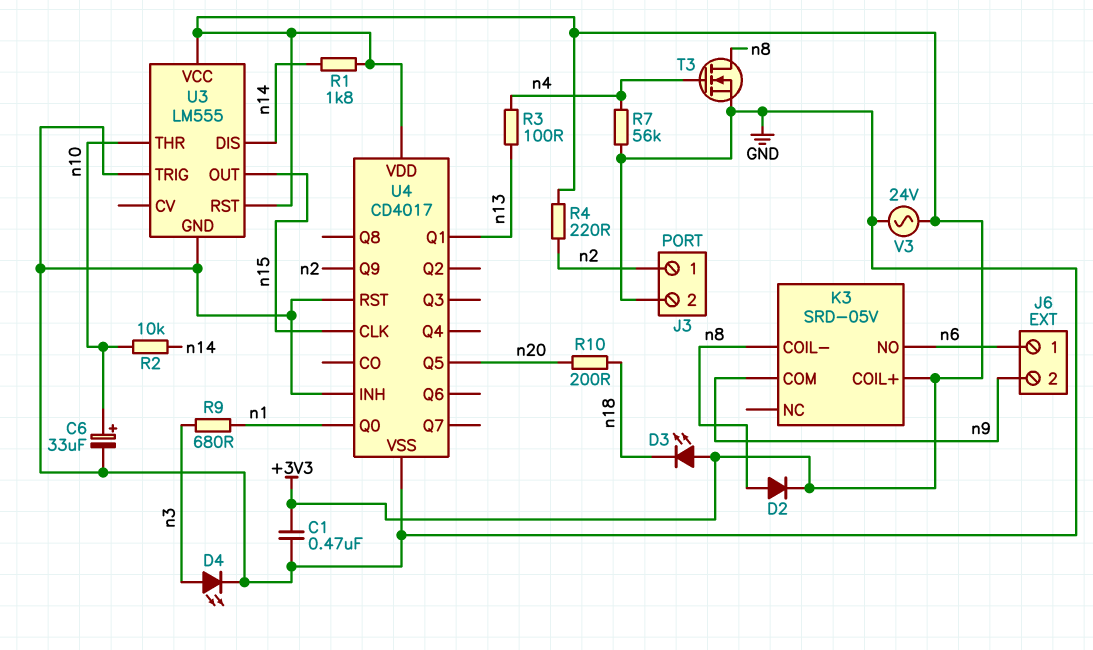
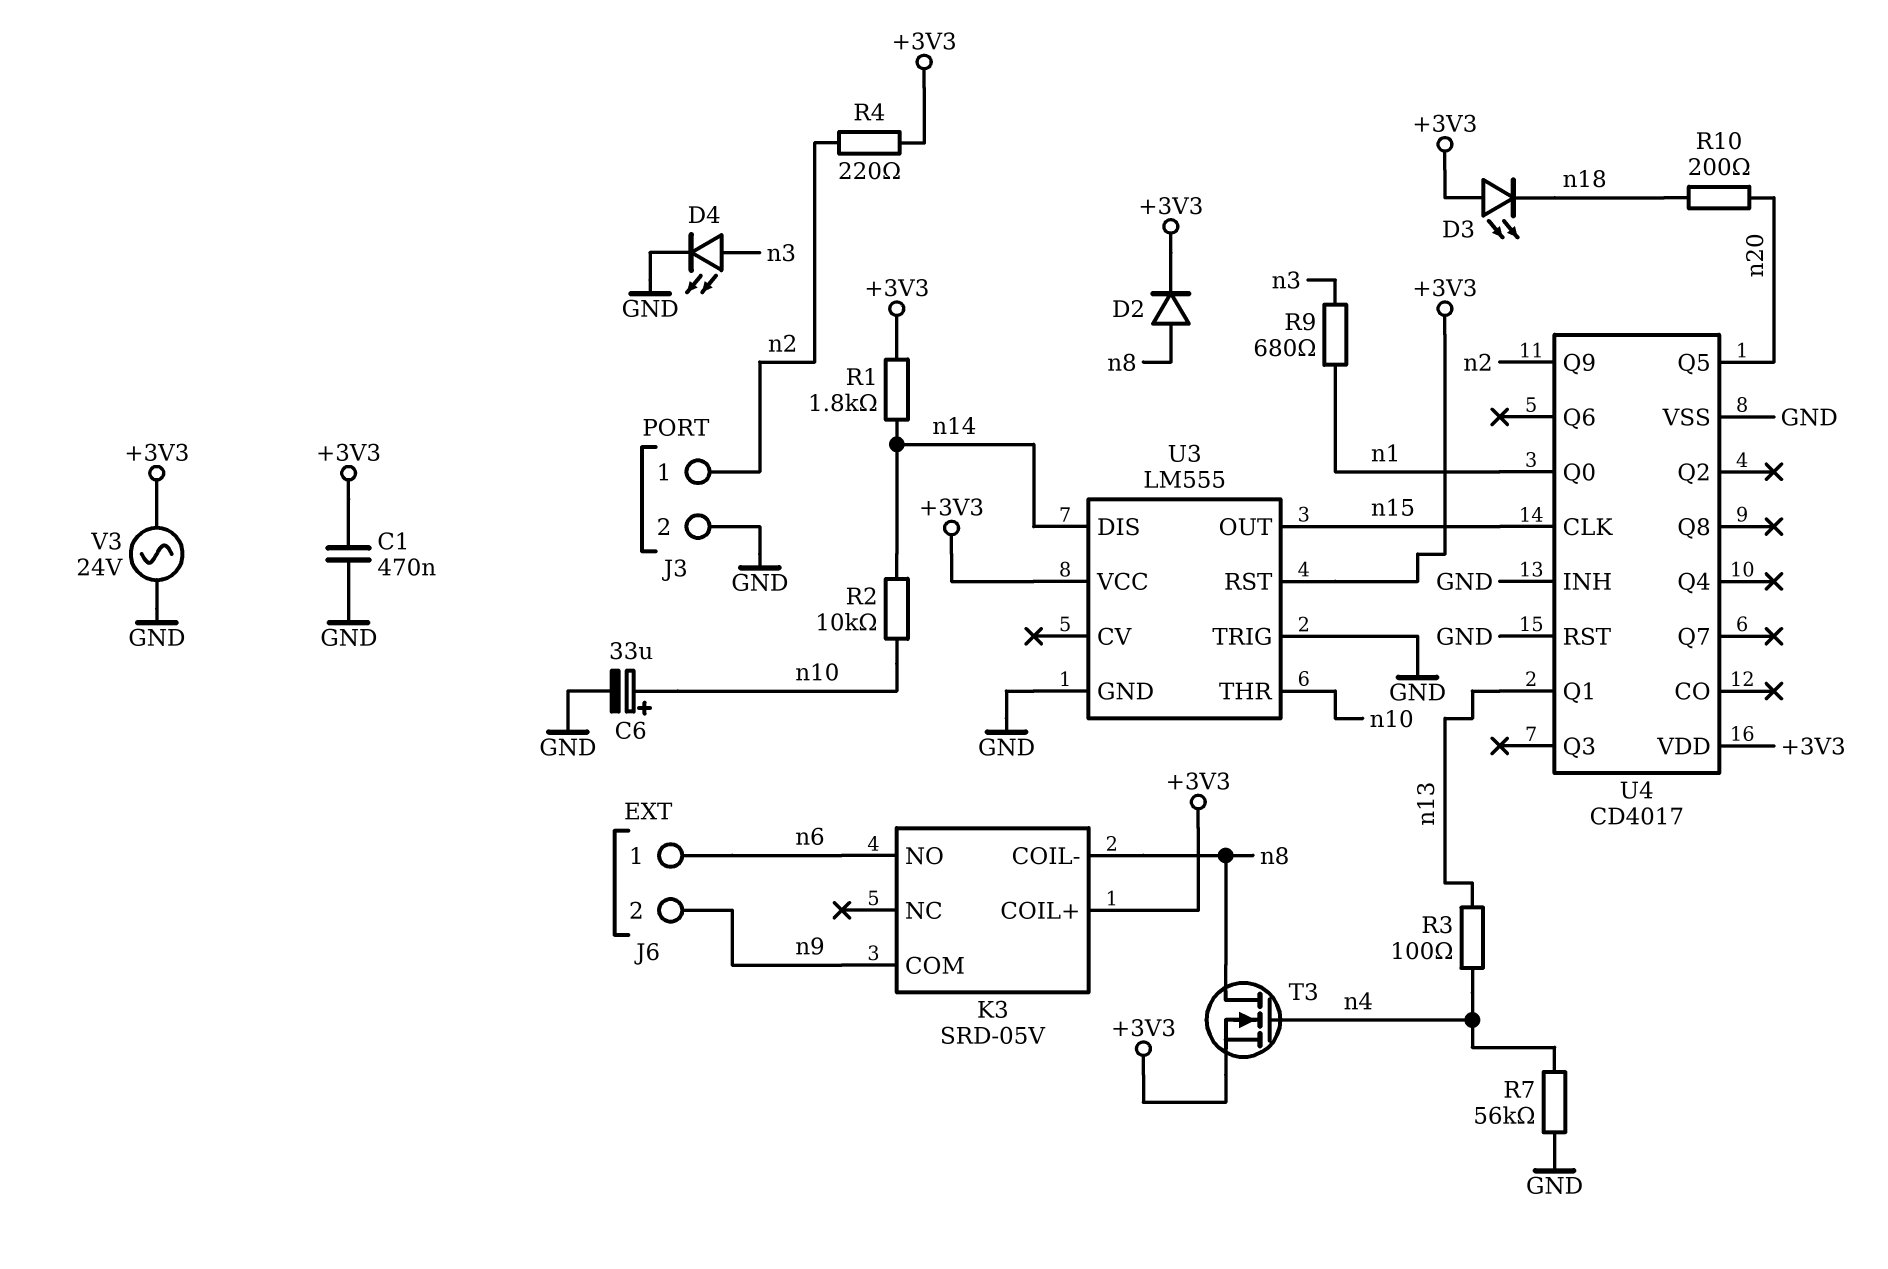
T3: NMOS (G n4, D n8, S GND) -> NMOS (G n4, D n8, S +3V3)

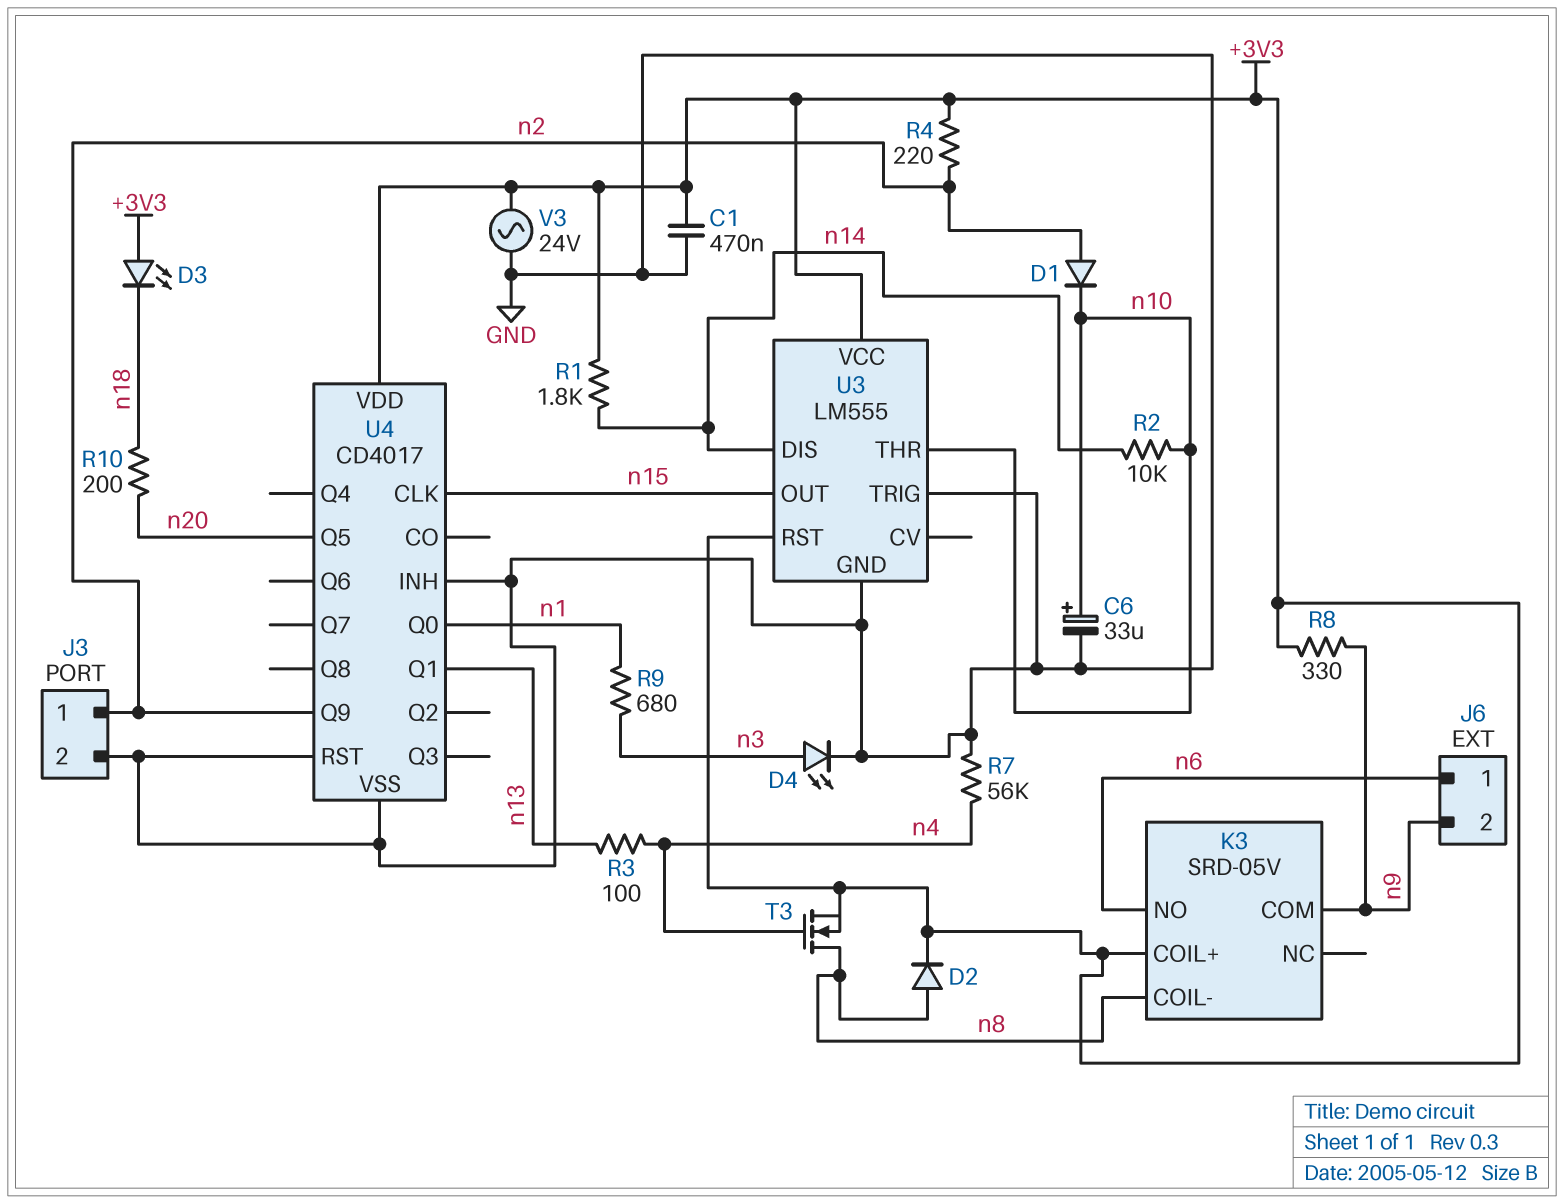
D1: none -> diode (A n2, K n10)
R8: none -> 330 (+3V3, n9)

